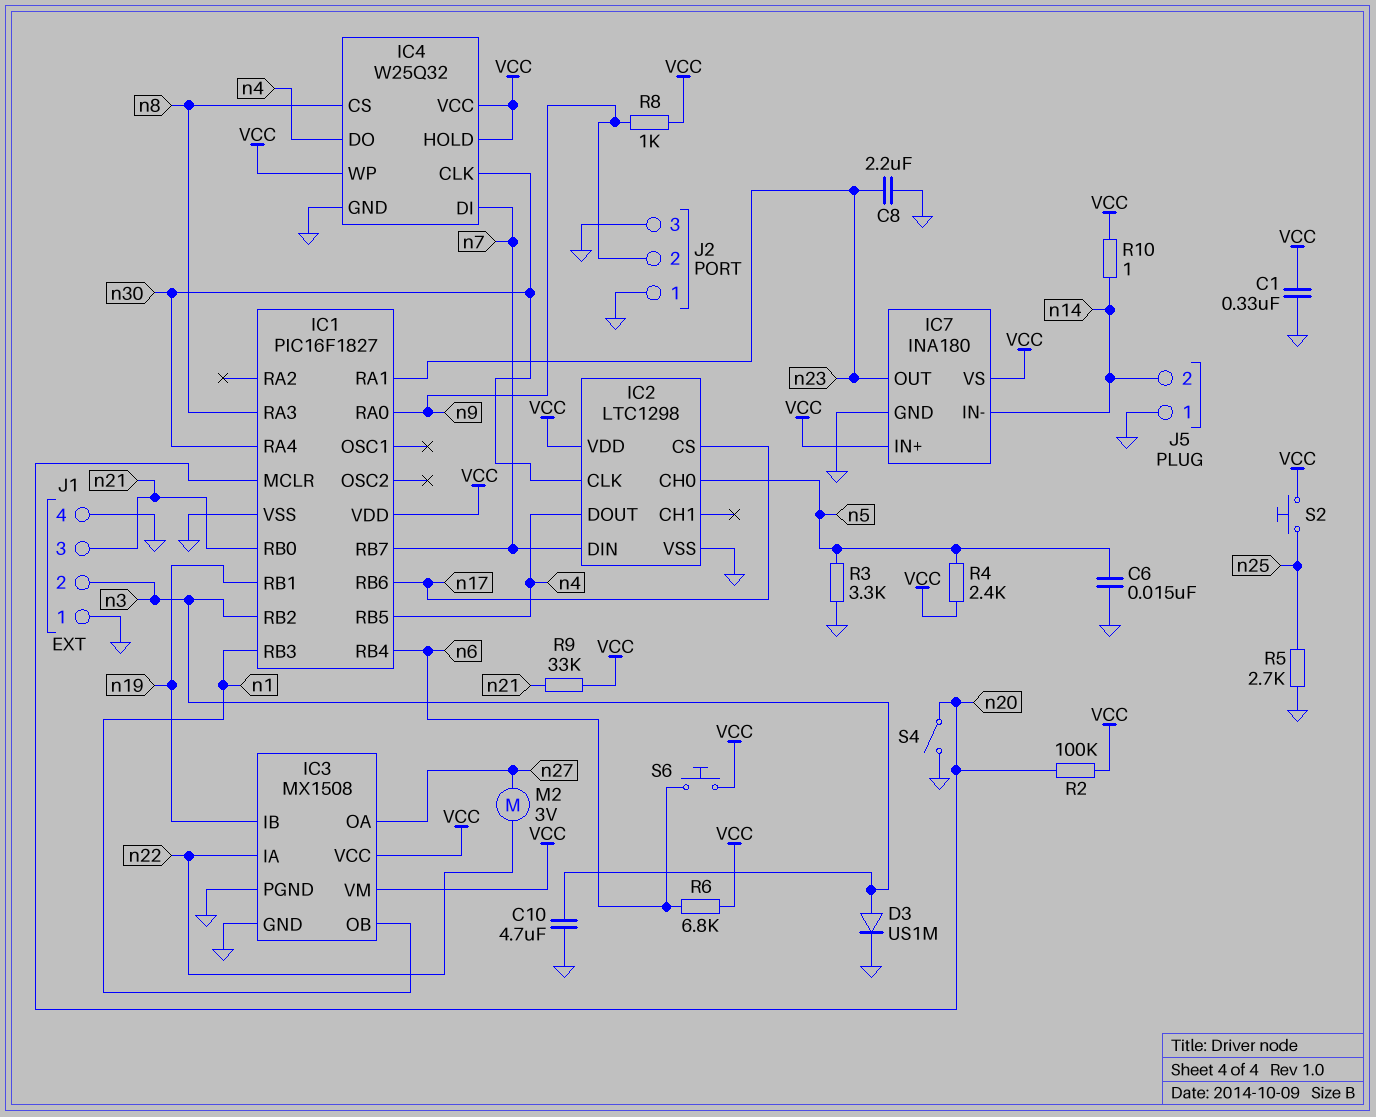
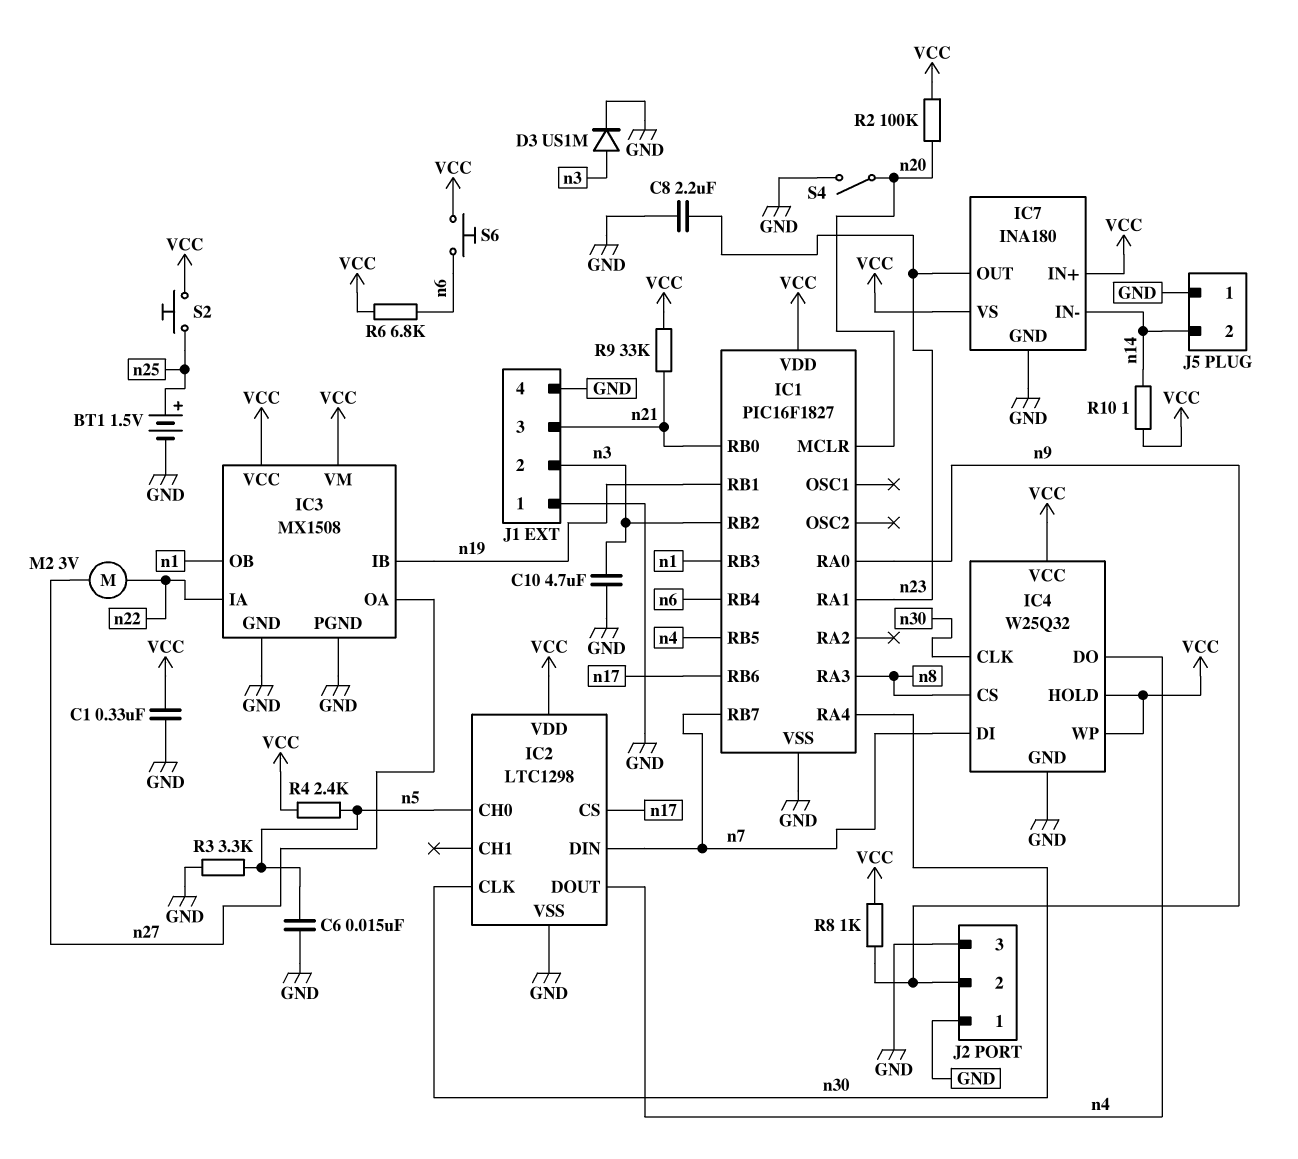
BT1: none -> 1.5V (plus n25, minus GND)
R5: 2.7k (GND, n25) -> none

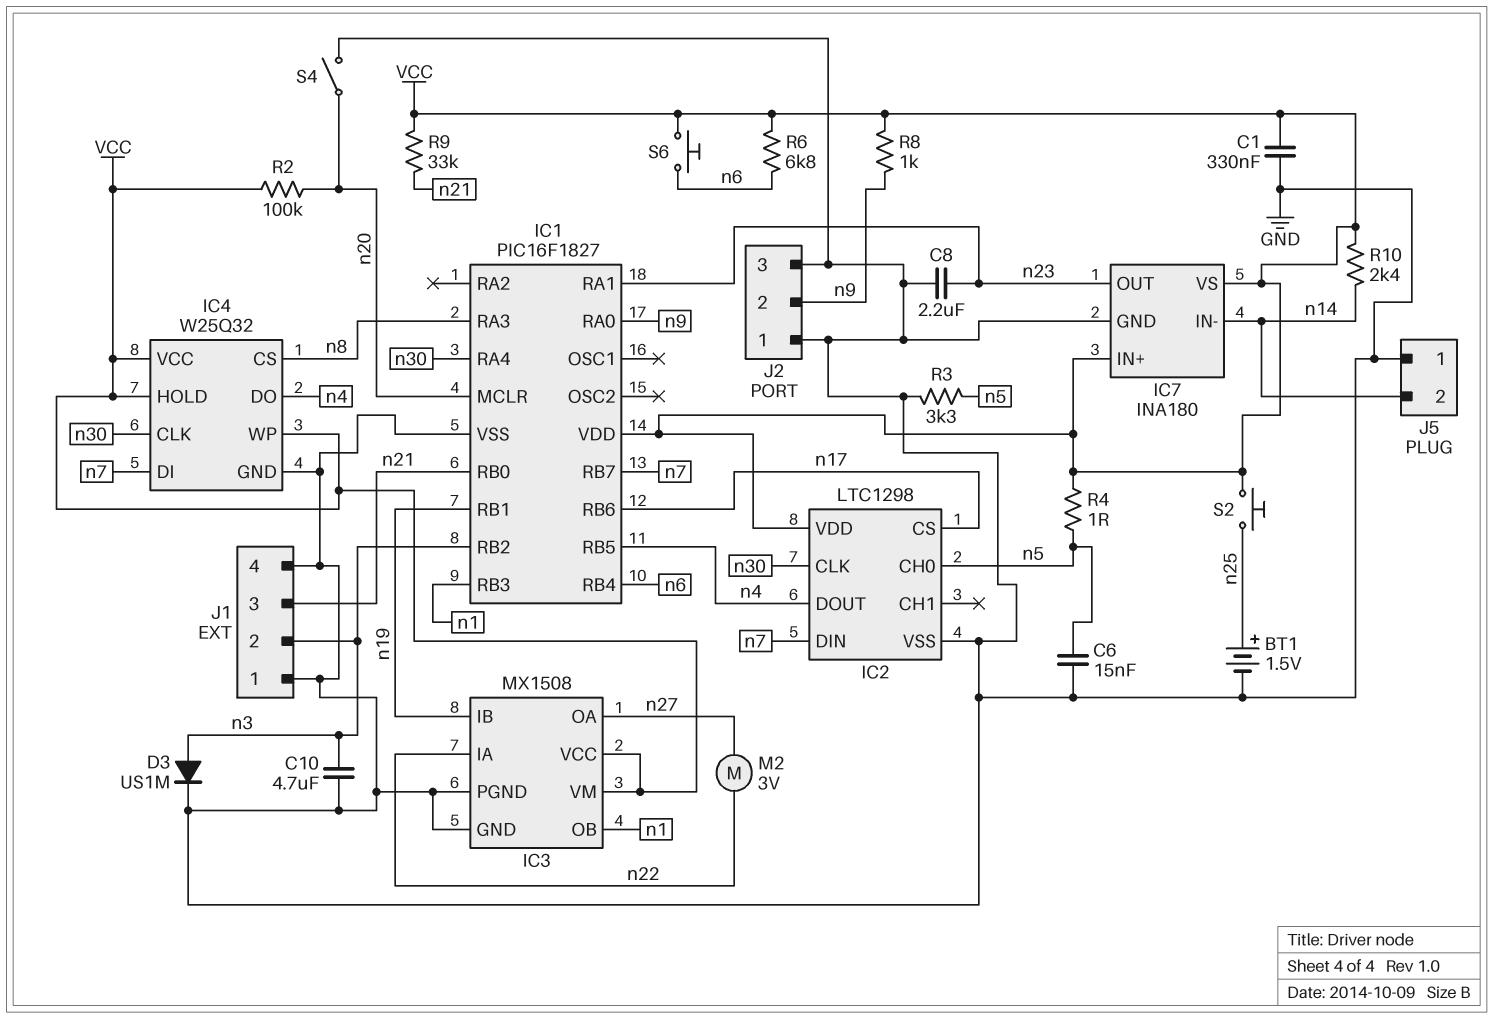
R4: 2.4k (VCC, n5) -> 1 (VCC, n5)
R10: 1 (VCC, n14) -> 2.4k (VCC, n14)

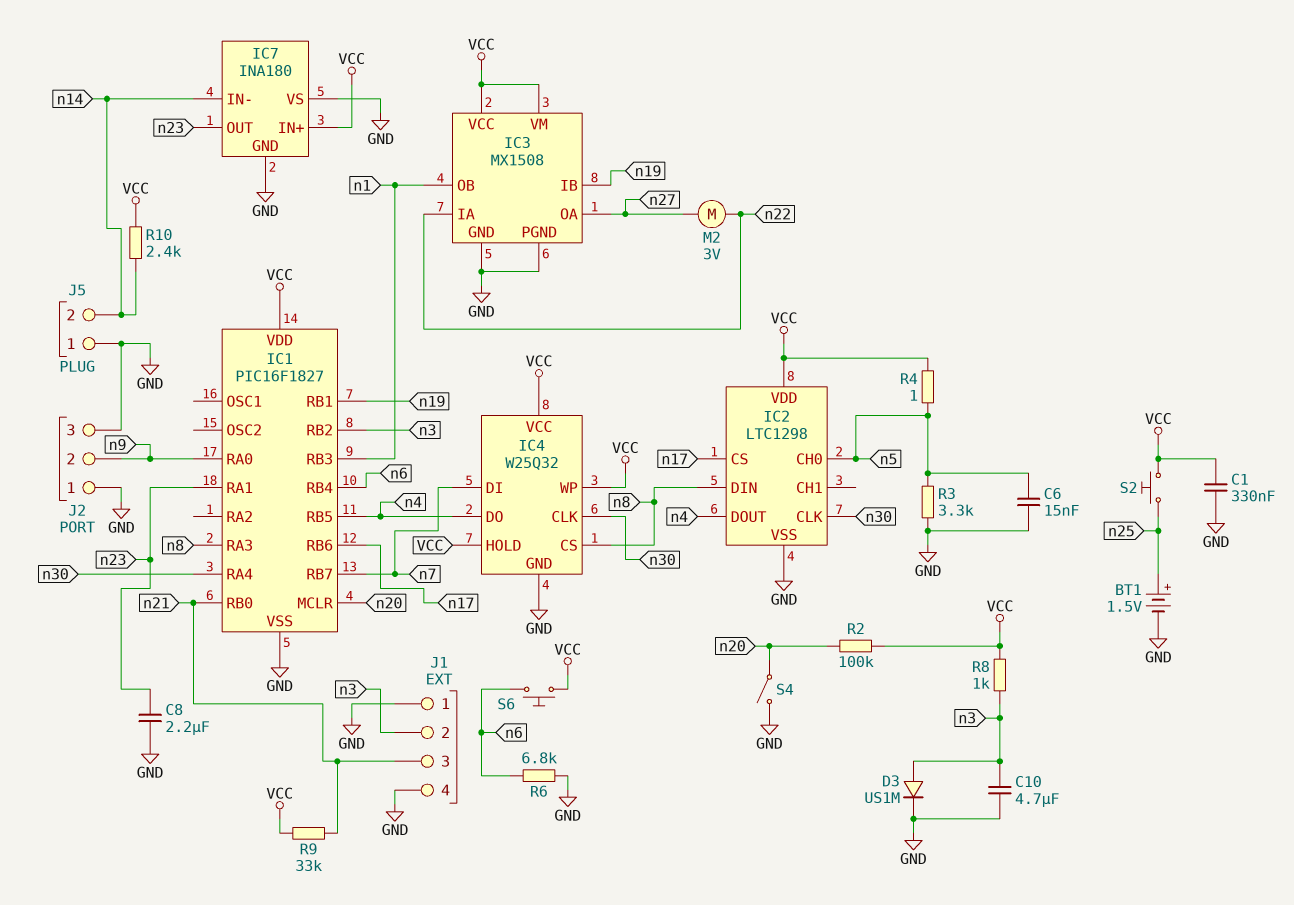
IC2 pin DIN: n7 -> n8
IC7 pin VS: VCC -> GND
R6: 6.8k (VCC, n6) -> 6.8k (GND, n6)
R8: 1k (VCC, n9) -> 1k (VCC, n3)

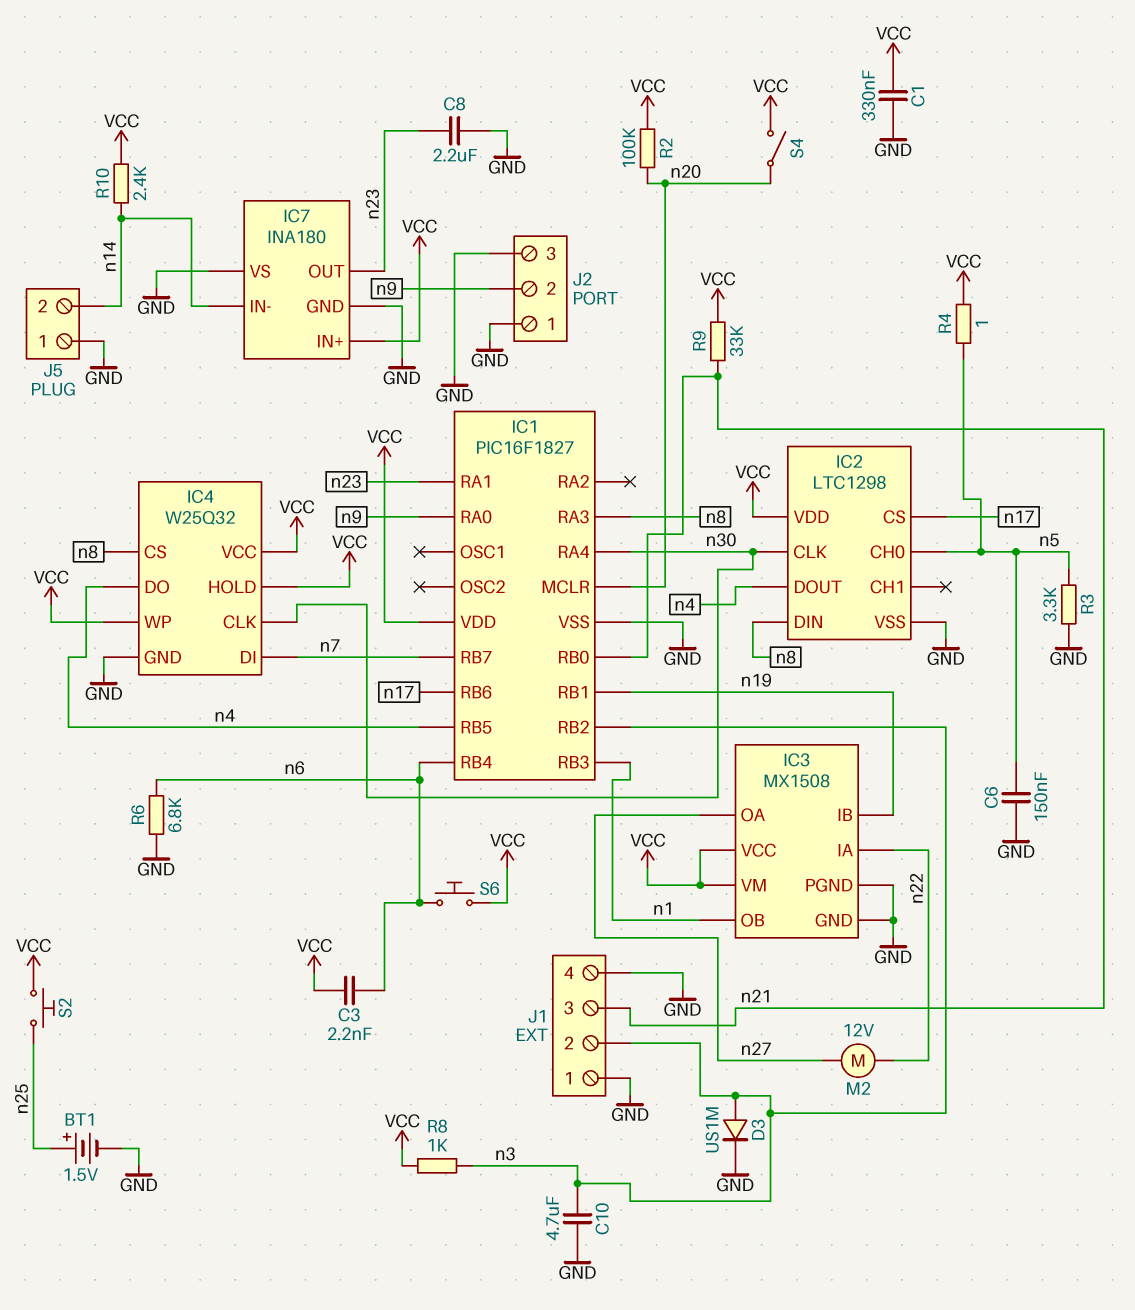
C3: none -> 2.2nF (VCC, n6)
C6: 15nF (GND, n5) -> 150nF (GND, n5)
M2: motor 3V (n22, n27) -> motor 12V (n22, n27)
S4: switch (GND, n20) -> switch (VCC, n20)

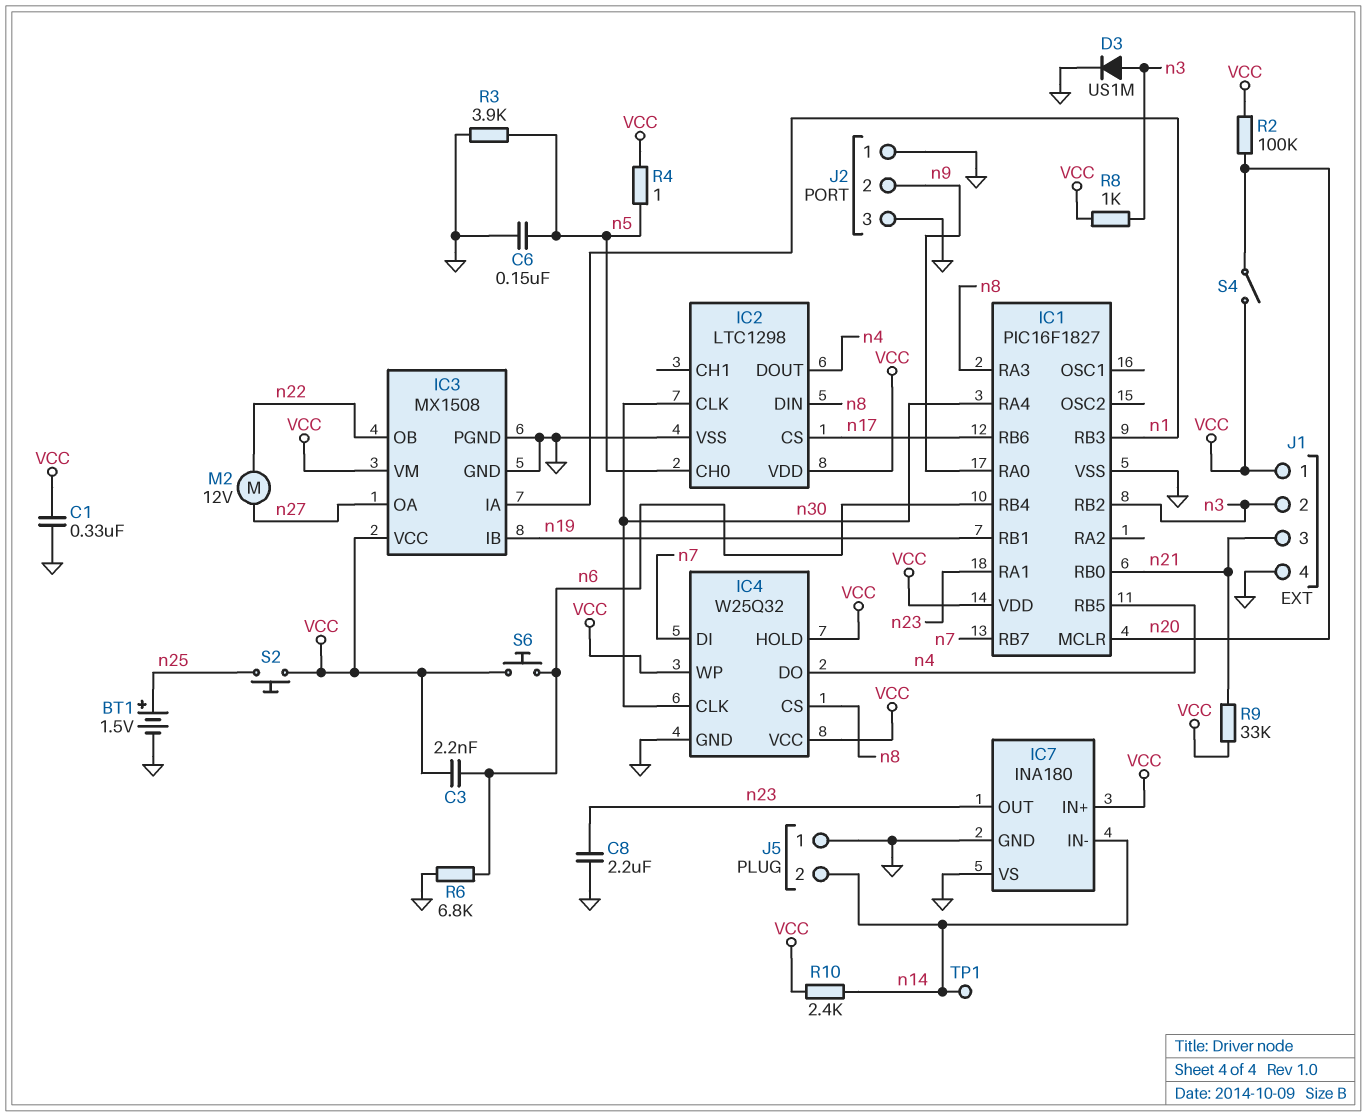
C10: 4.7uF (GND, n3) -> none
IC3 pin IA: n22 -> n1
IC3 pin OB: n1 -> n22
J1 pin 1: GND -> VCC
R3: 3.3k (GND, n5) -> 3.9k (GND, n5)
TP1: none -> test point (n14)

